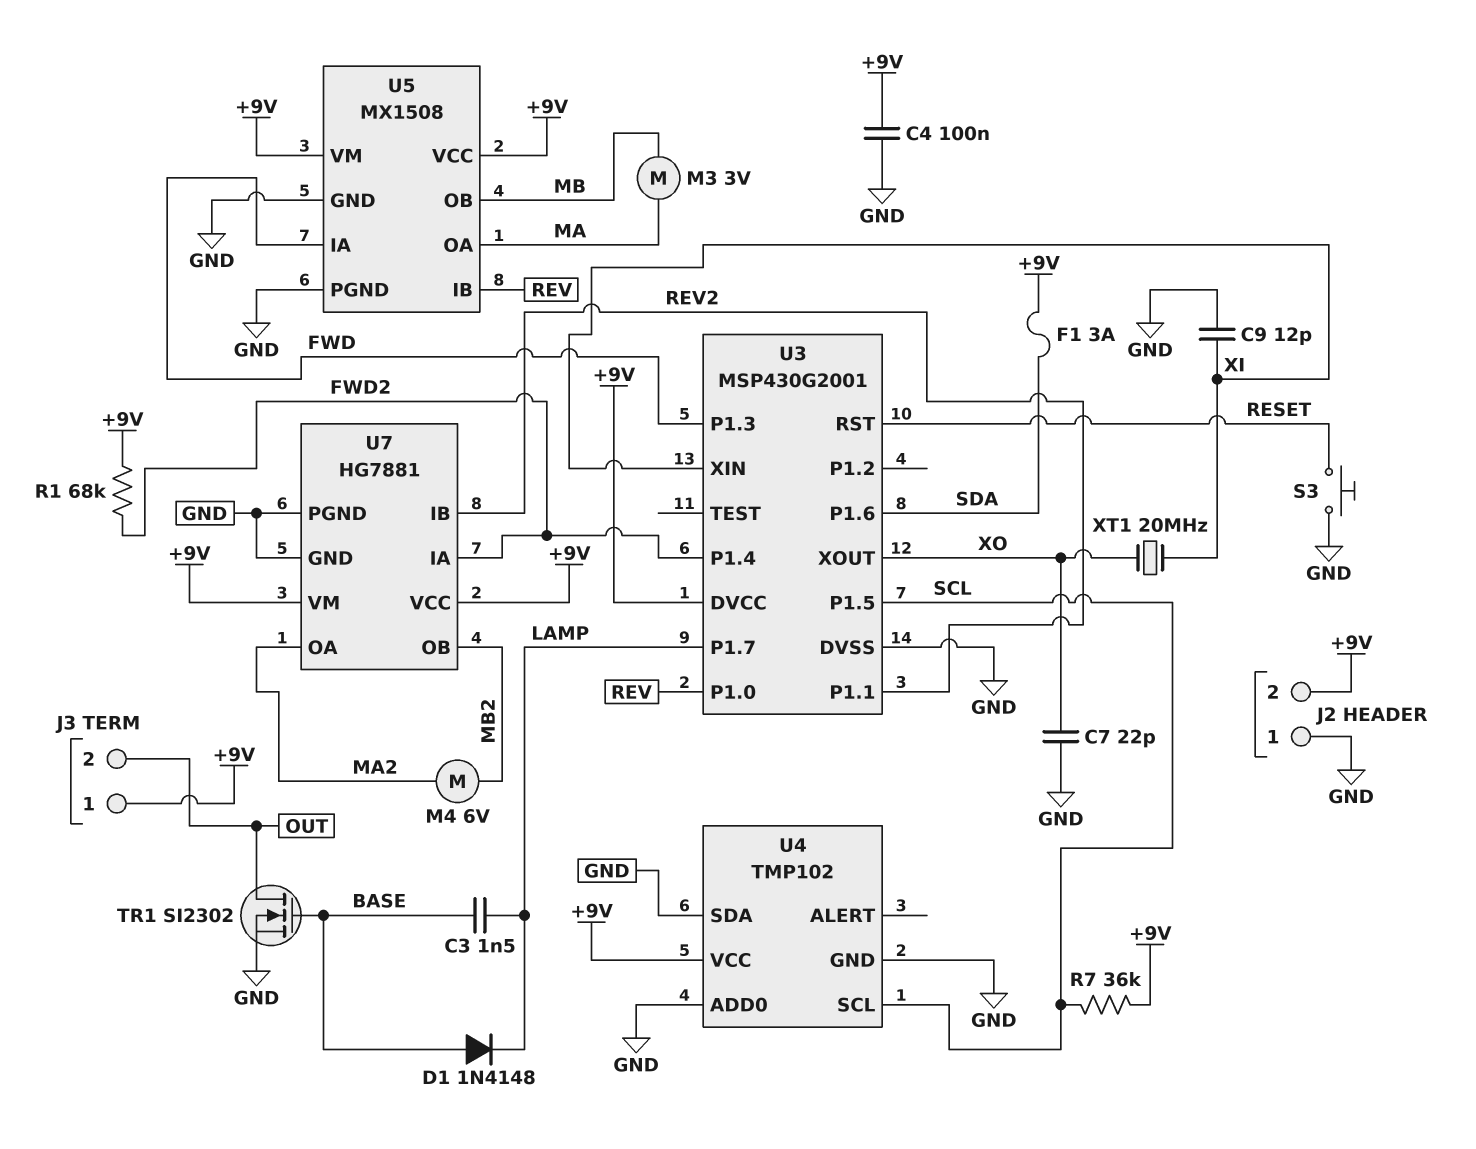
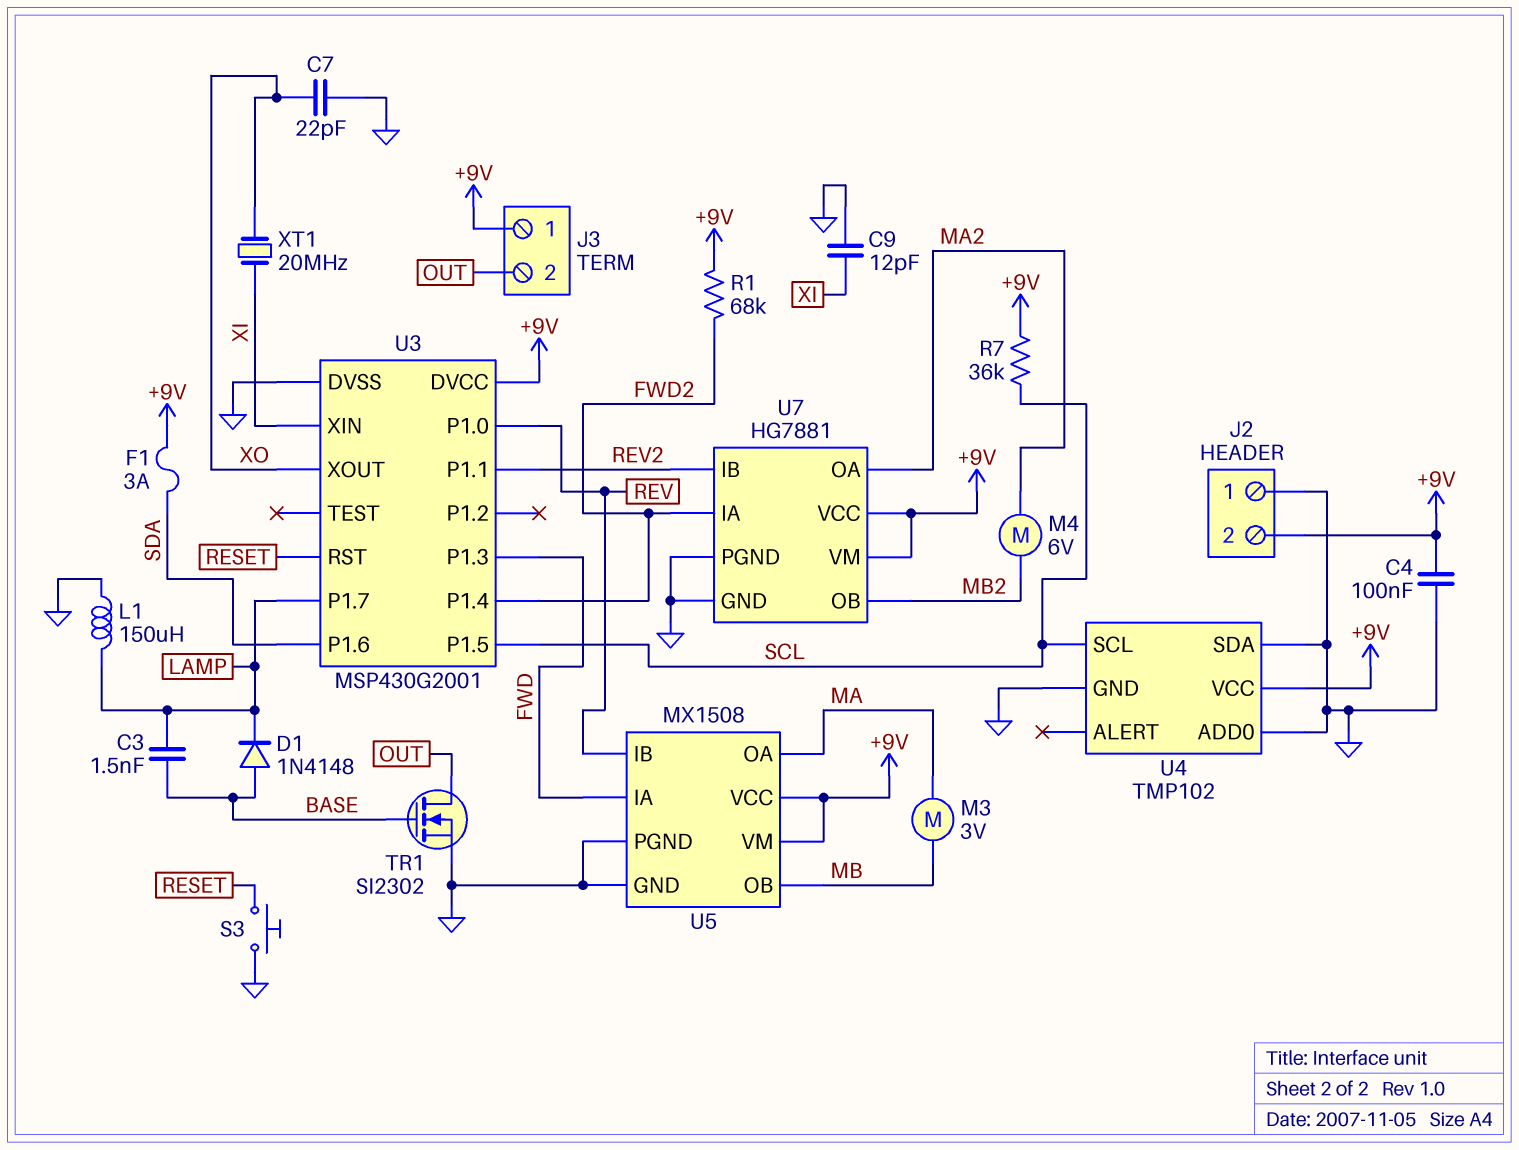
L1: none -> 150uH (GND, LAMP)

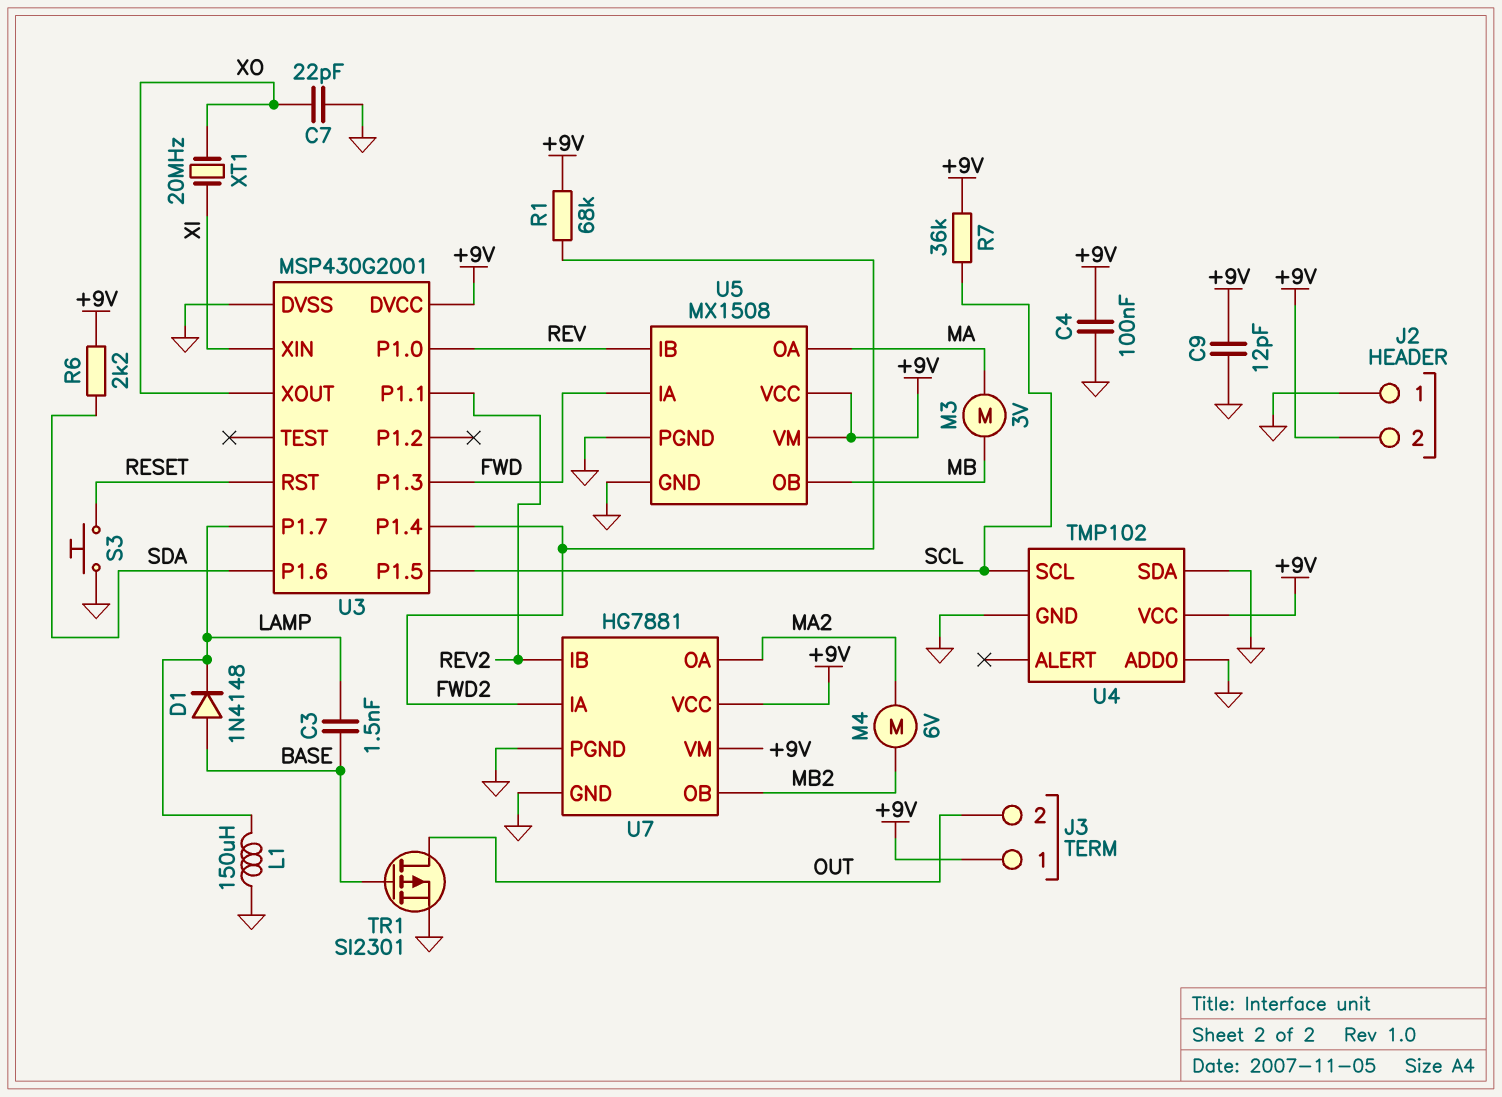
C9: 12pF (GND, XI) -> 12pF (+9V, GND)
F1: 3A (+9V, SDA) -> none
R6: none -> 2.2k (+9V, SDA)
TR1: NMOS SI2302 (G BASE, D OUT, S GND) -> PMOS SI2301 (G BASE, D OUT, S GND)

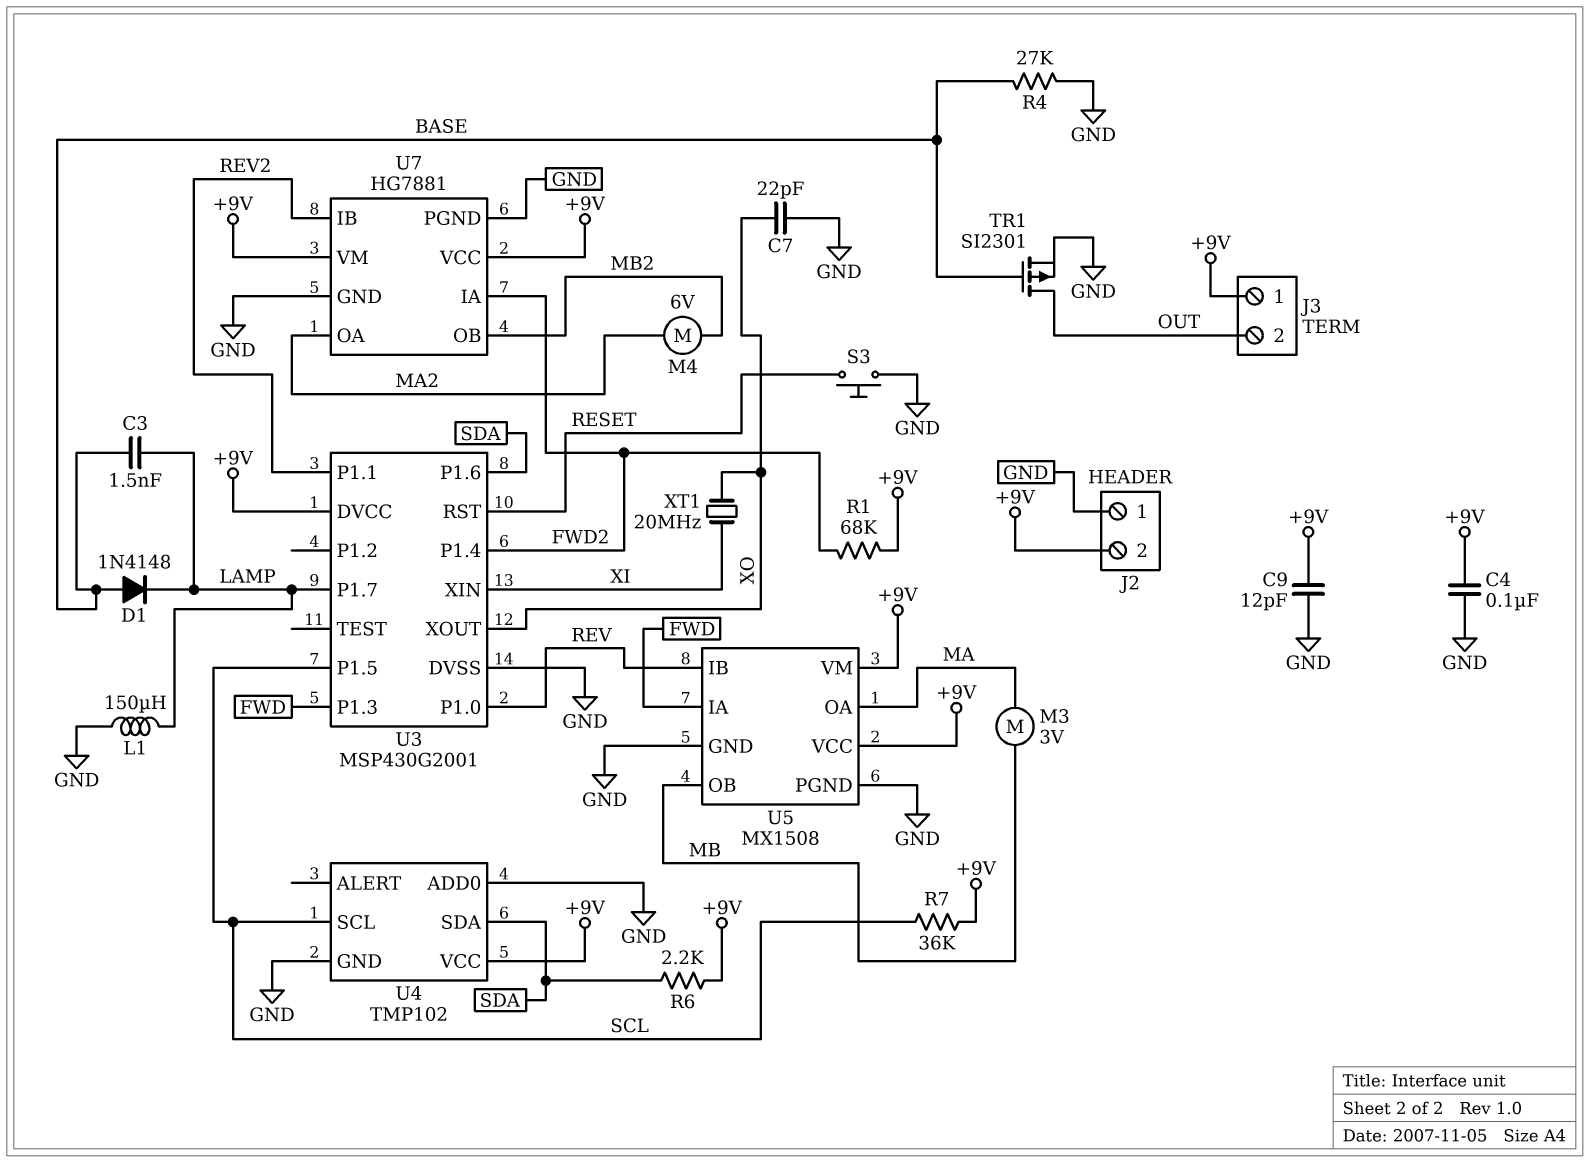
R4: none -> 27k (BASE, GND)
U4 pin SDA: GND -> SDA

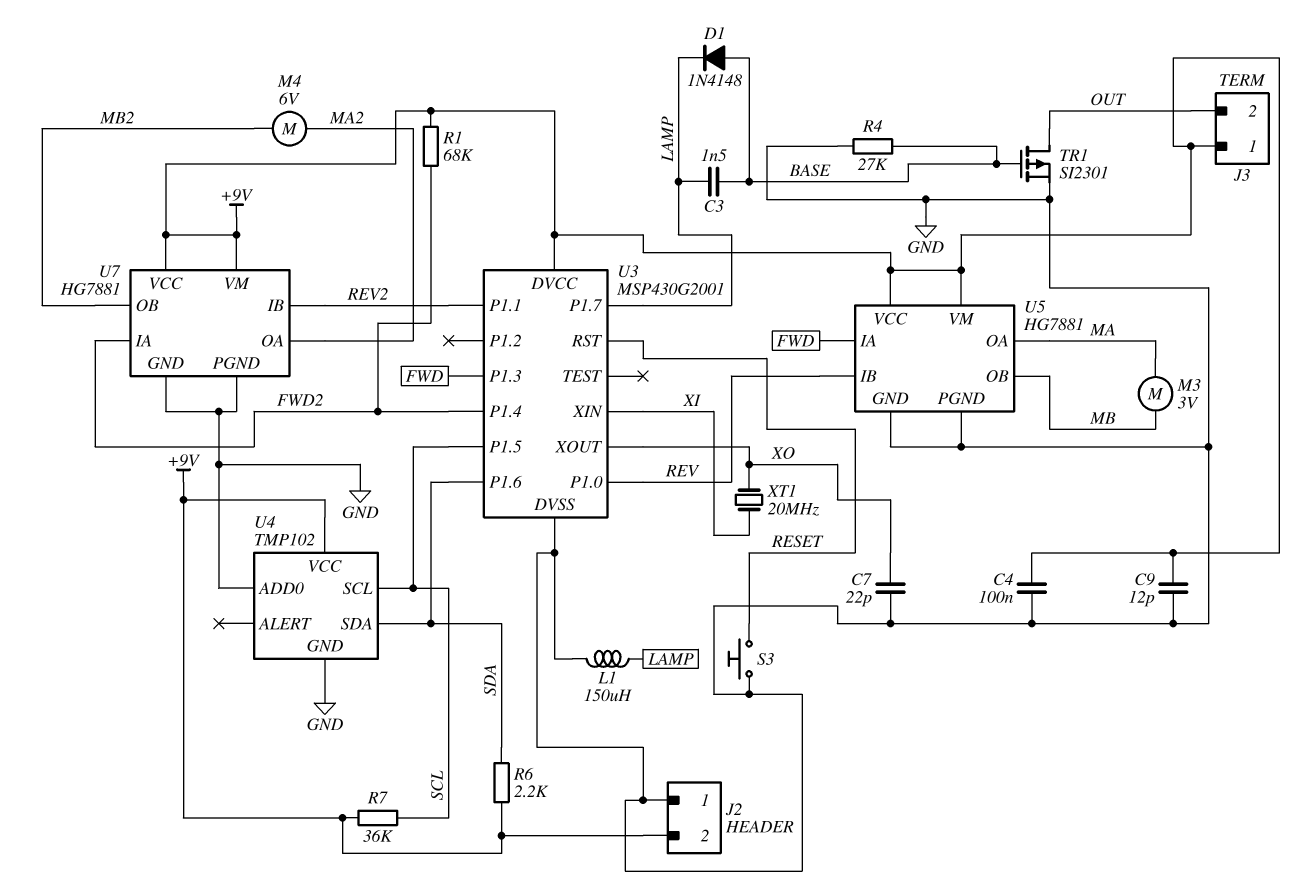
U5: MX1508 -> HG7881

